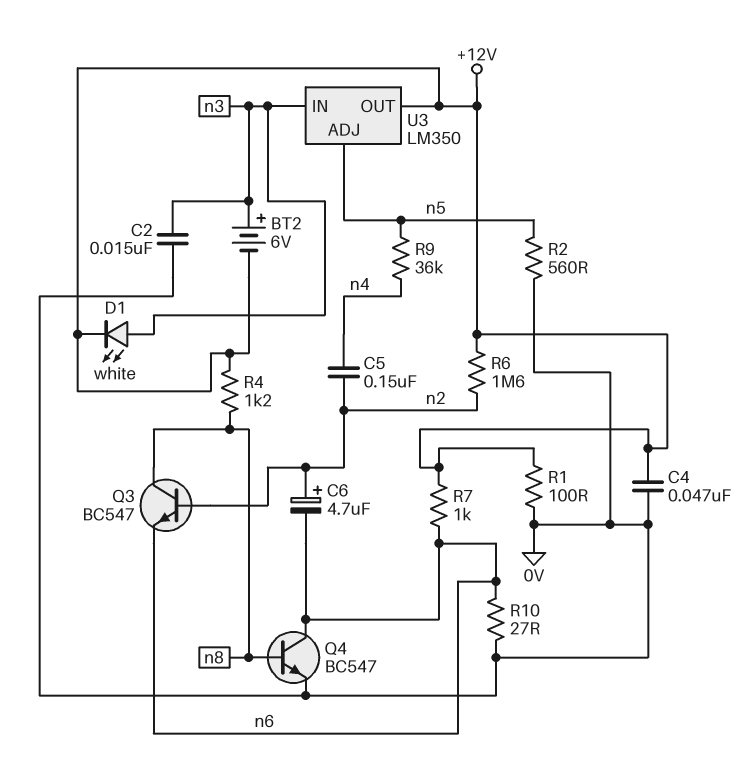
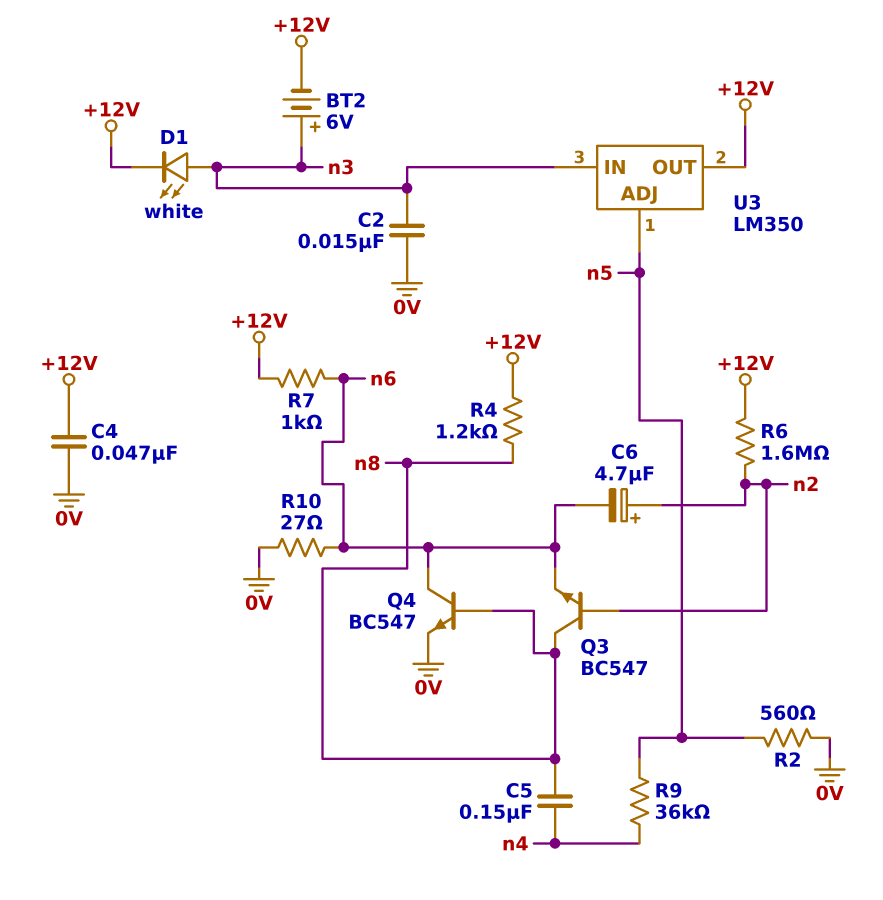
C5: 150nF (n2, n4) -> 150nF (n4, n8)
R1: 100 (+12V, 0V) -> none

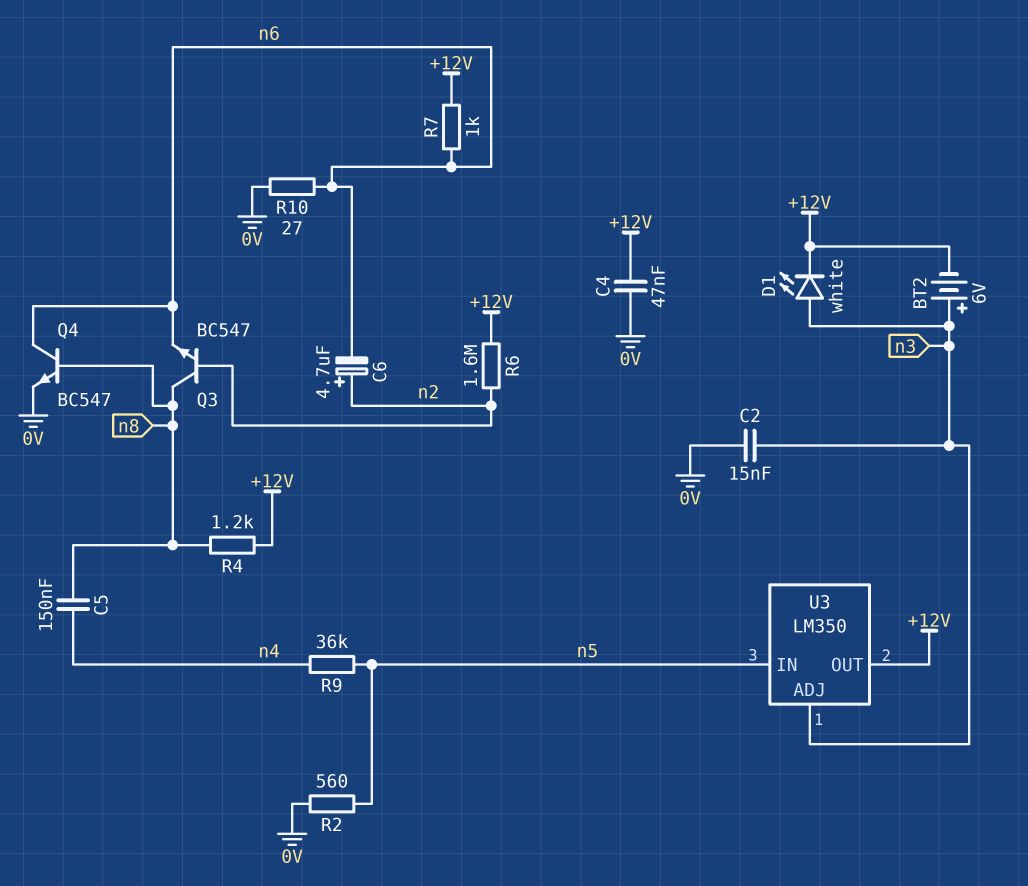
U3 pin ADJ: n5 -> n3
U3 pin IN: n3 -> n5

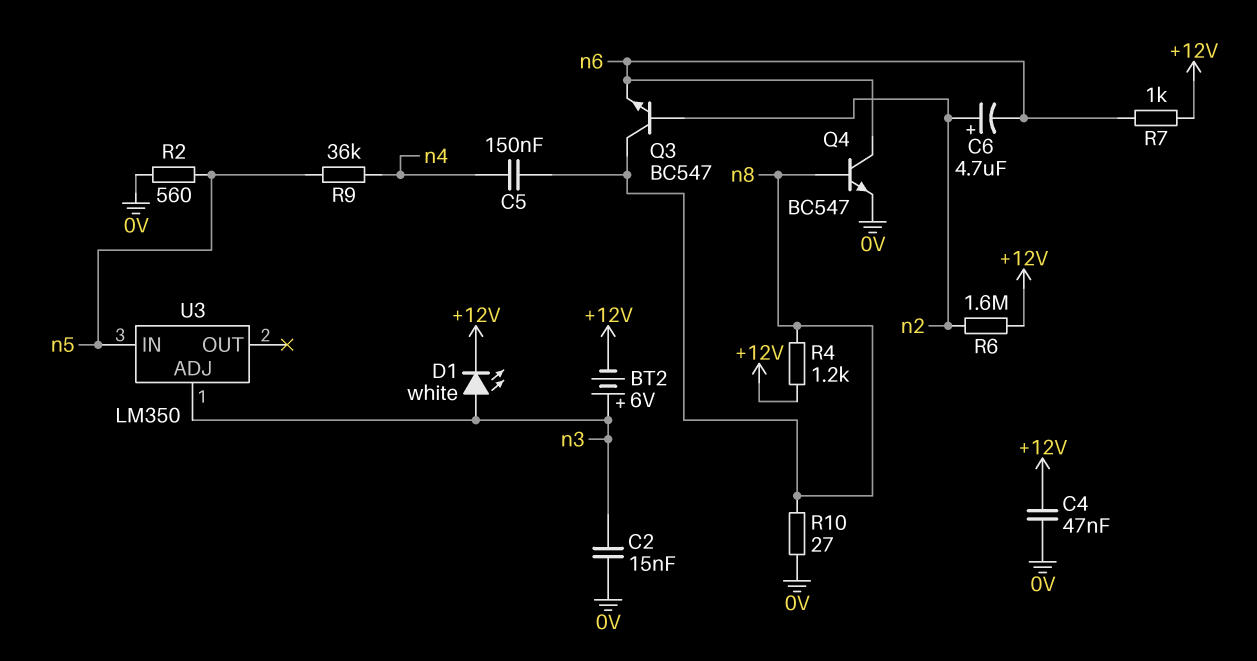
R10: 27 (0V, n6) -> 27 (0V, n8)
U3 pin OUT: +12V -> none

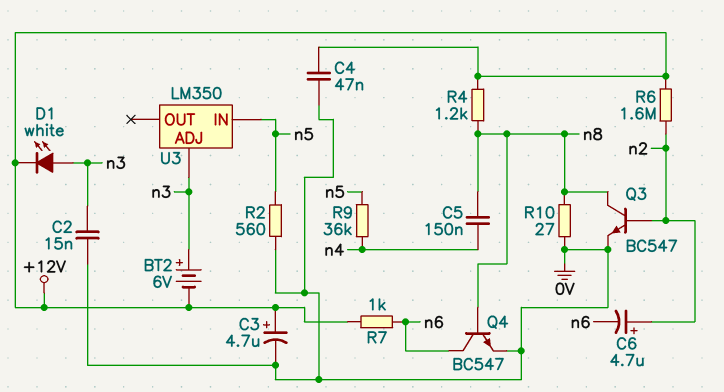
C3: none -> 4.7uF (plus +12V, minus 0V)
Q3: NPN BC547 (B n2, C n8, E n6) -> NPN BC547 (B n2, C n8, E 0V)

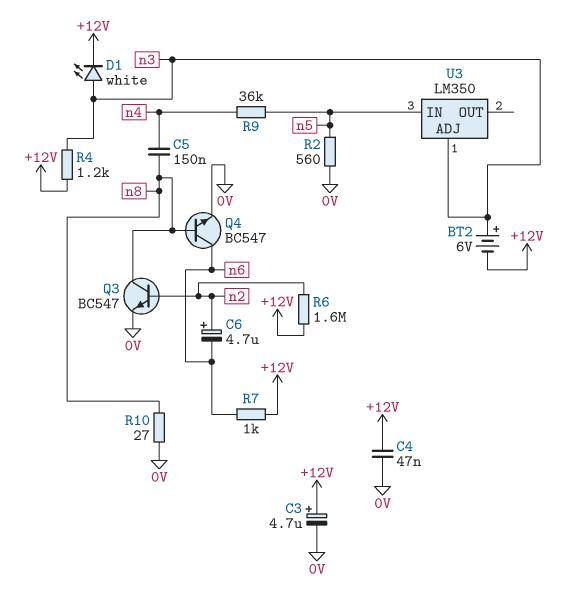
C2: 15nF (0V, n3) -> none
R4: 1.2k (+12V, n8) -> 1.2k (+12V, n3)

